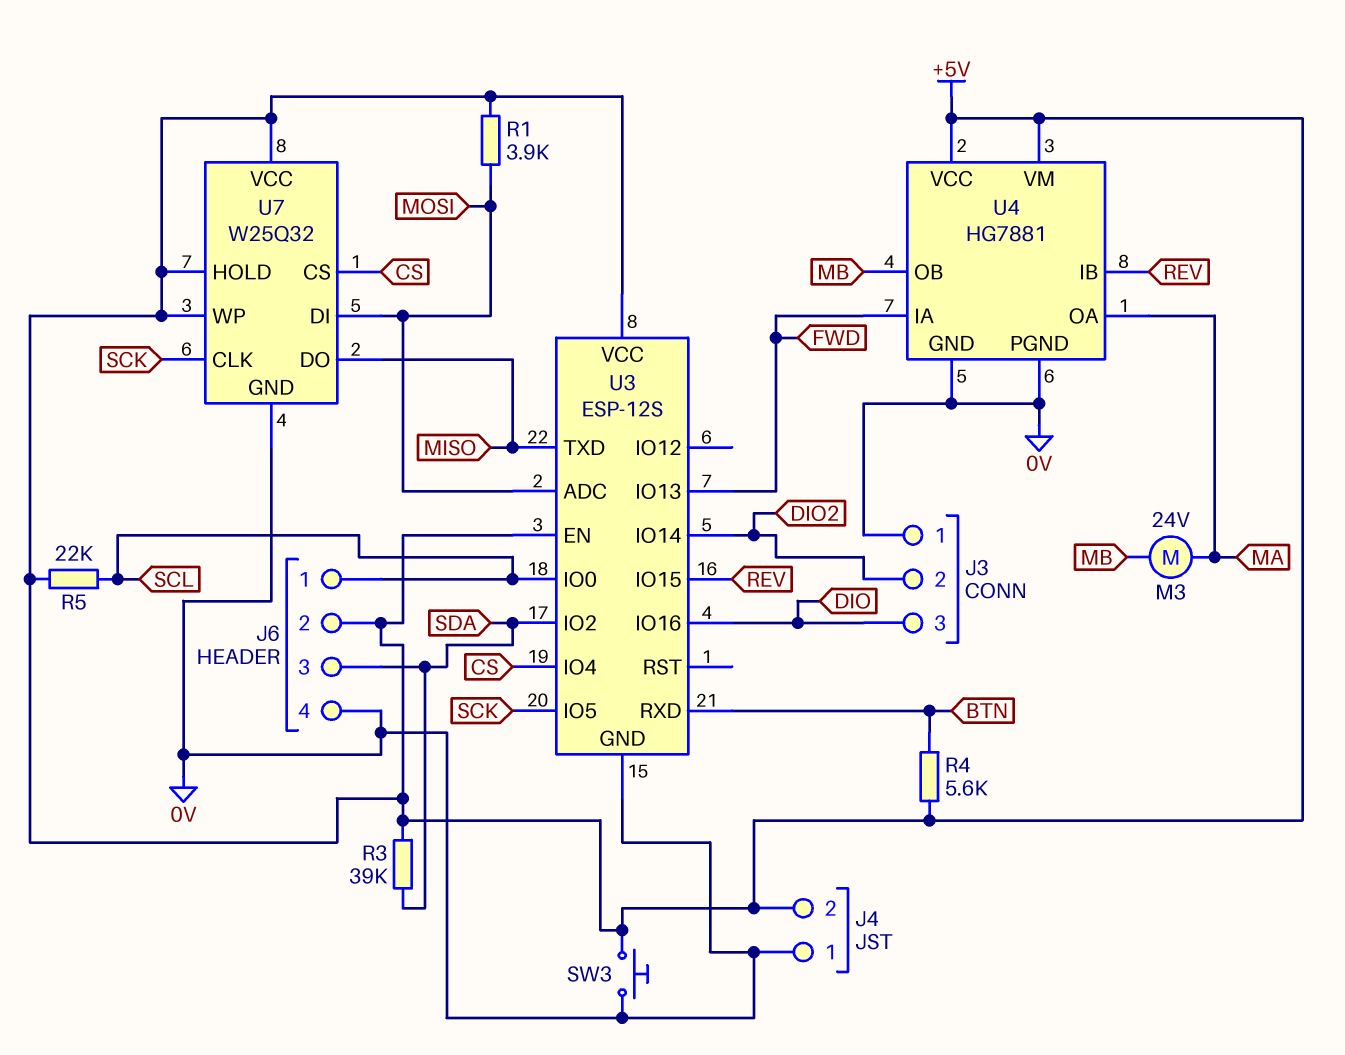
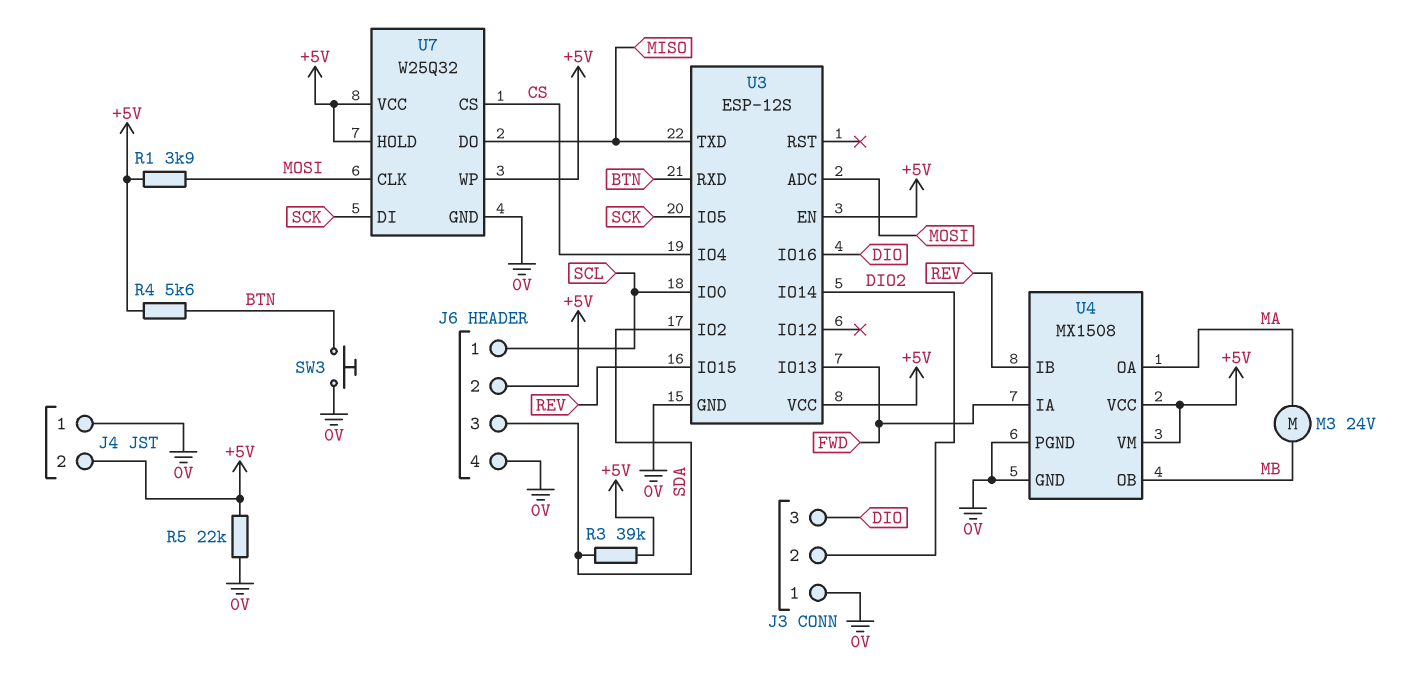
R5: 22k (+5V, SCL) -> 22k (+5V, 0V)
SW3: button (+5V, 0V) -> button (0V, BTN)
U4: HG7881 -> MX1508
U7 pin CLK: SCK -> MOSI
U7 pin DI: MOSI -> SCK

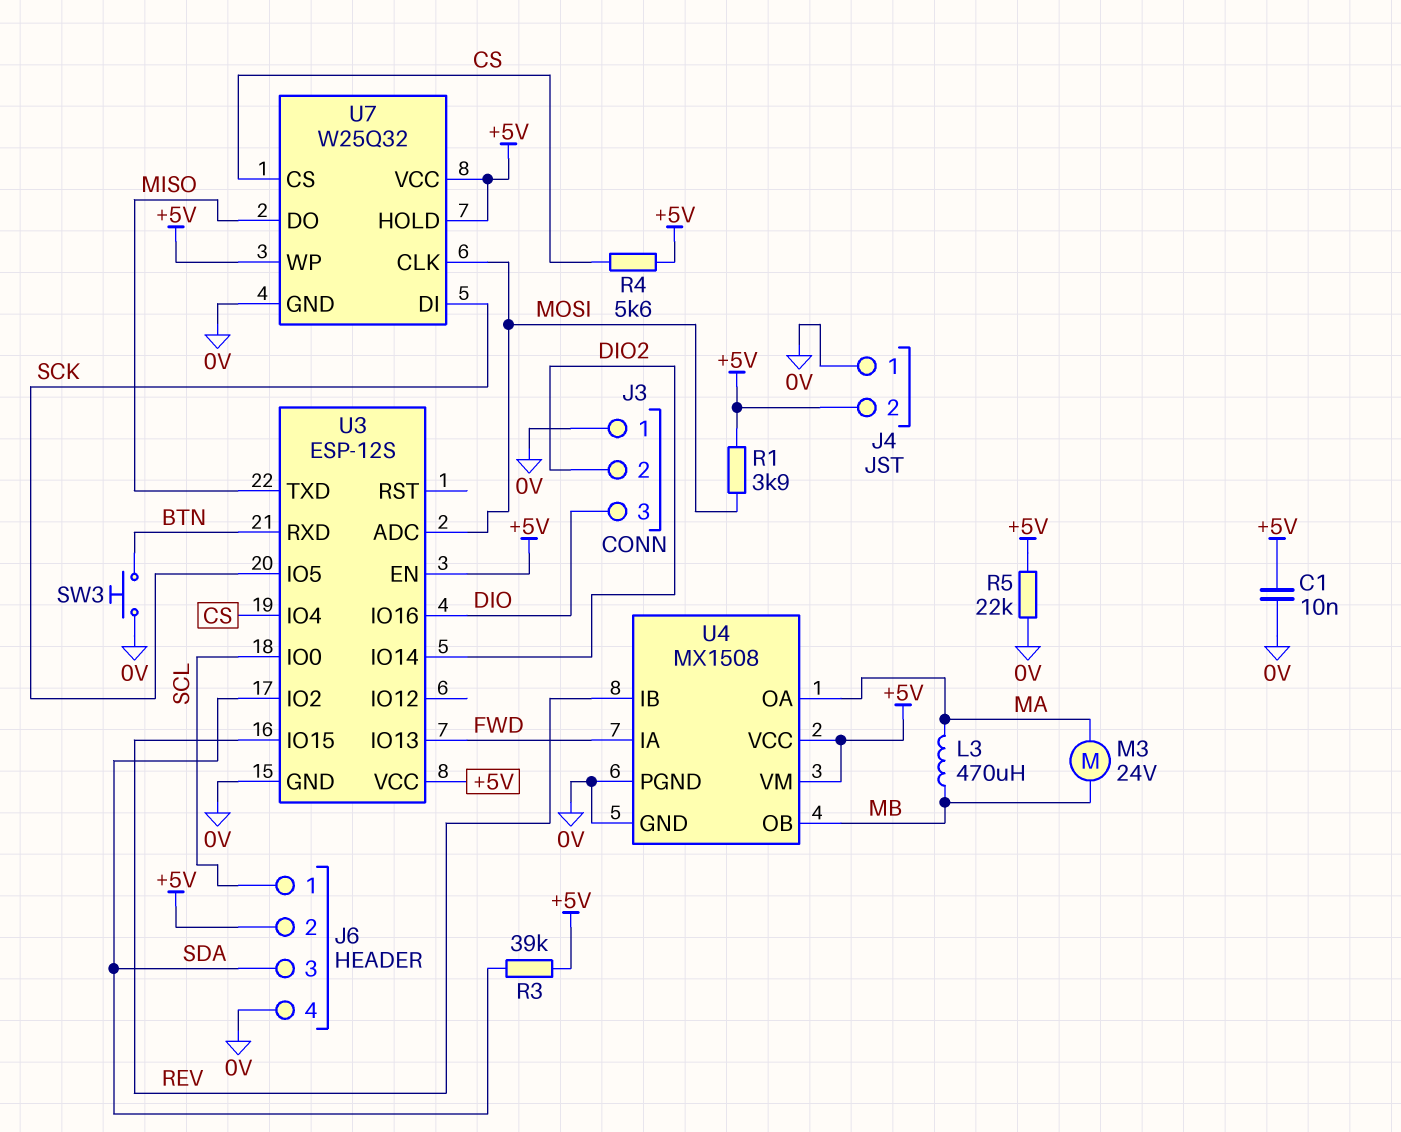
C1: none -> 10nF (+5V, 0V)
L3: none -> 470uH (MA, MB)
R4: 5.6k (+5V, BTN) -> 5.6k (+5V, CS)

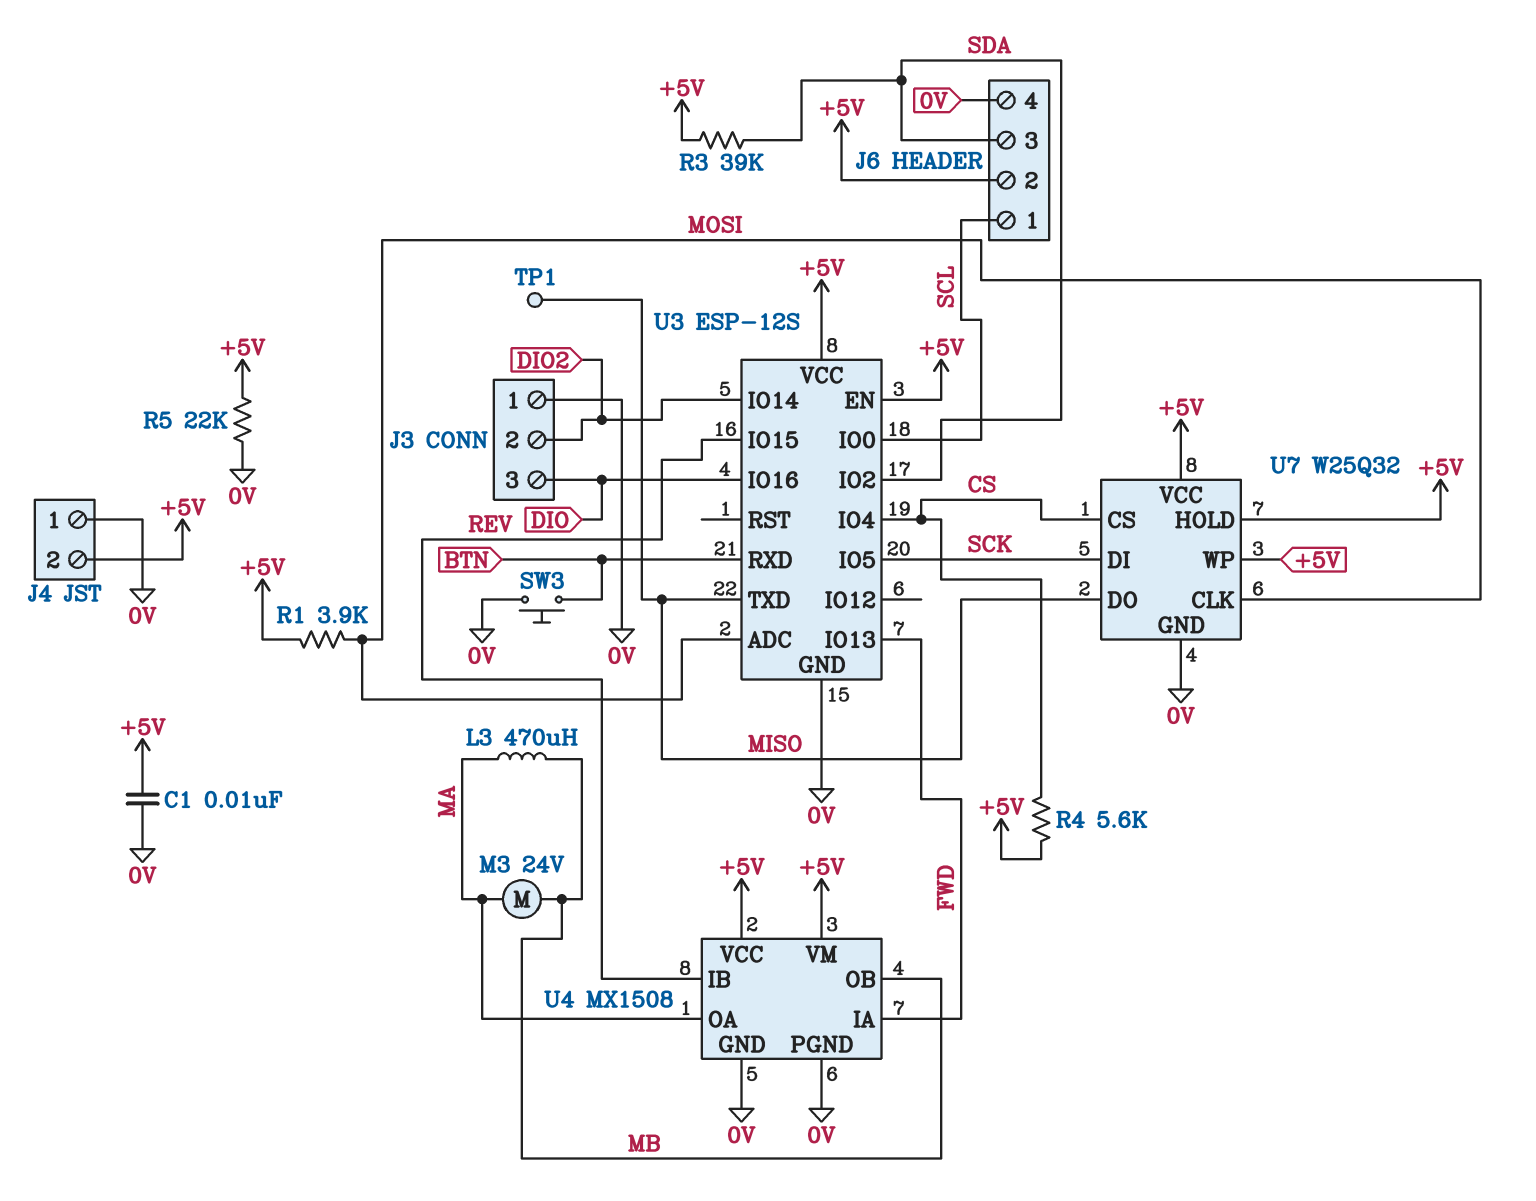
TP1: none -> test point (MISO)

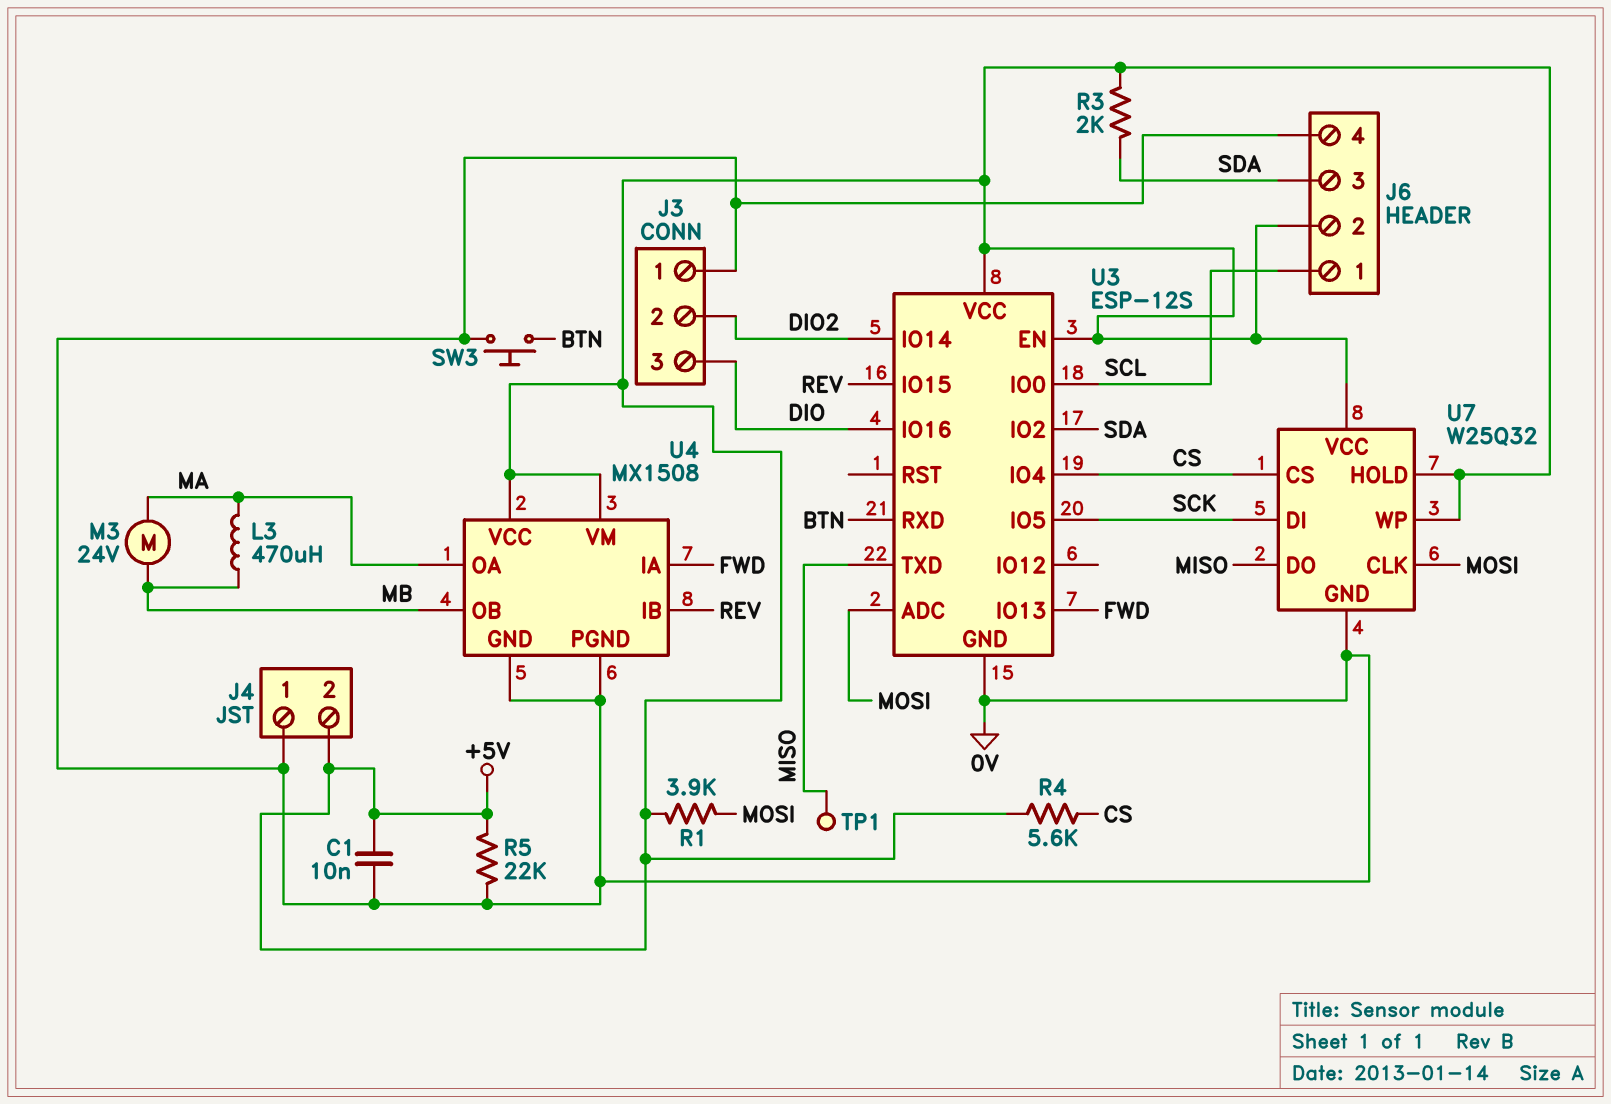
R3: 39k (+5V, SDA) -> 2k (+5V, SDA)

